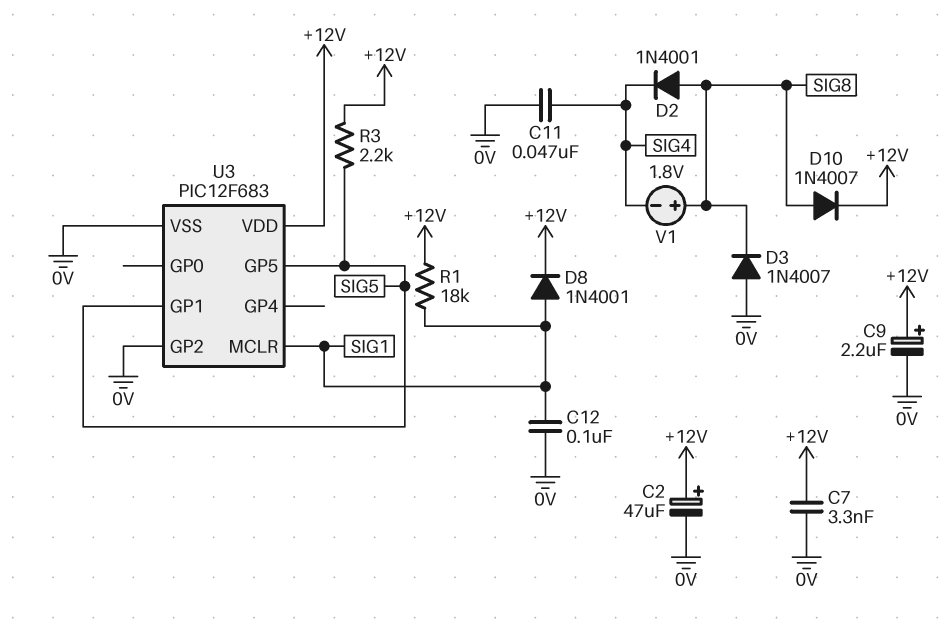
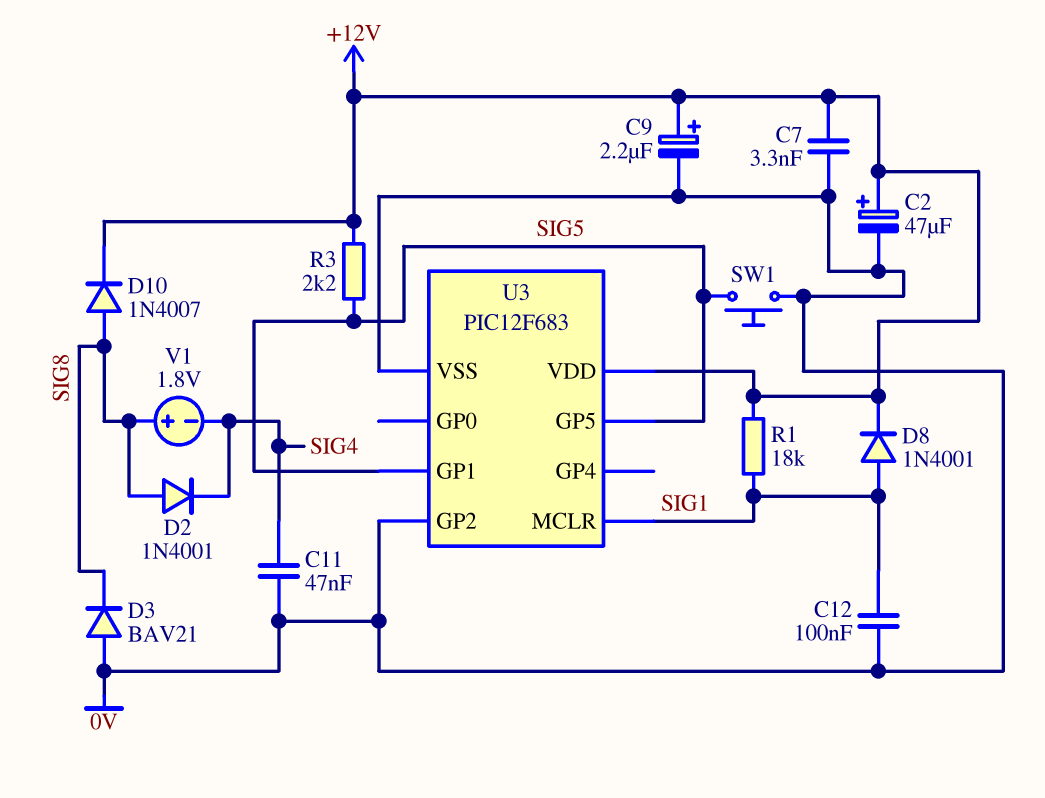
D3: diode 1N4007 (A 0V, K SIG8) -> diode BAV21 (A 0V, K SIG8)
SW1: none -> button (0V, SIG5)

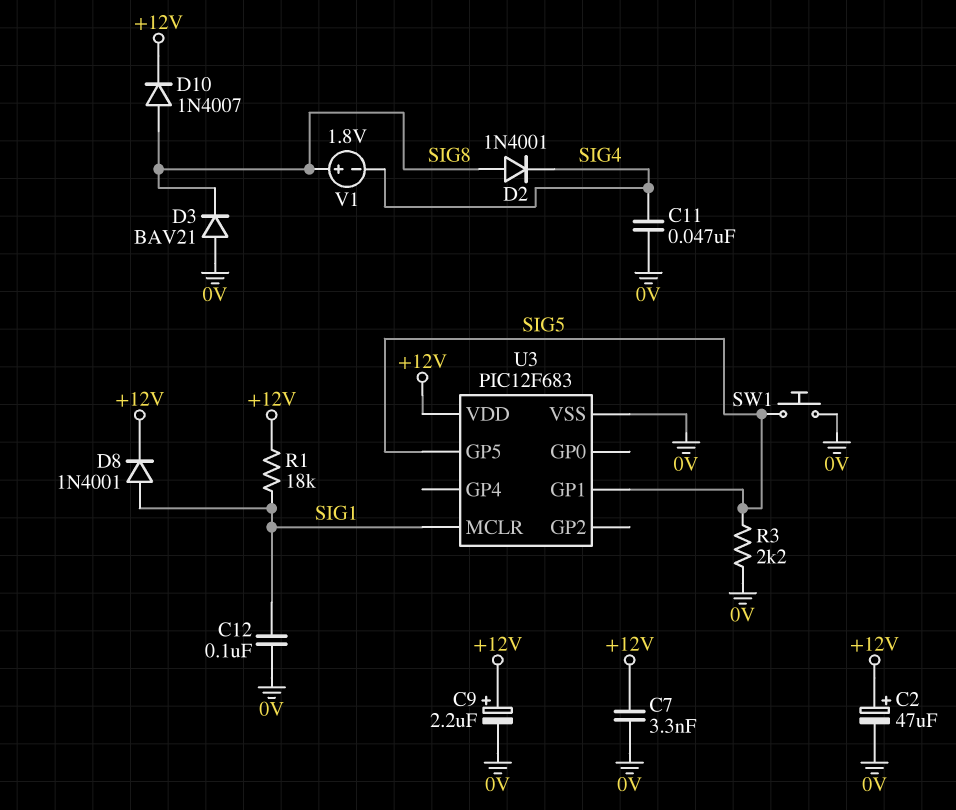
R3: 2.2k (+12V, SIG5) -> 2.2k (0V, SIG5)
U3 pin GP2: 0V -> none

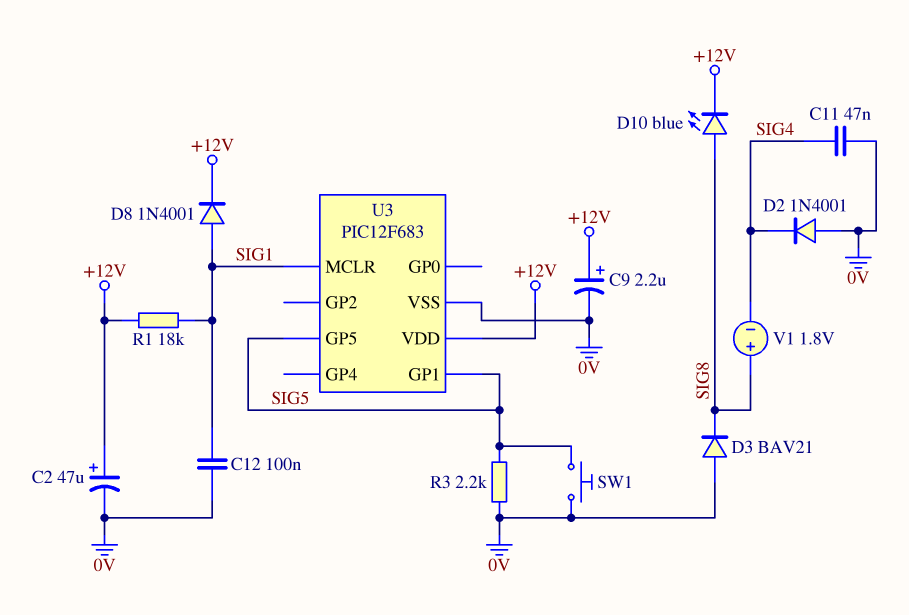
C7: 3.3nF (+12V, 0V) -> none
D2: diode 1N4001 (A SIG8, K SIG4) -> diode 1N4001 (A 0V, K SIG4)
D10: diode 1N4007 (A SIG8, K +12V) -> LED blue (A SIG8, K +12V)

